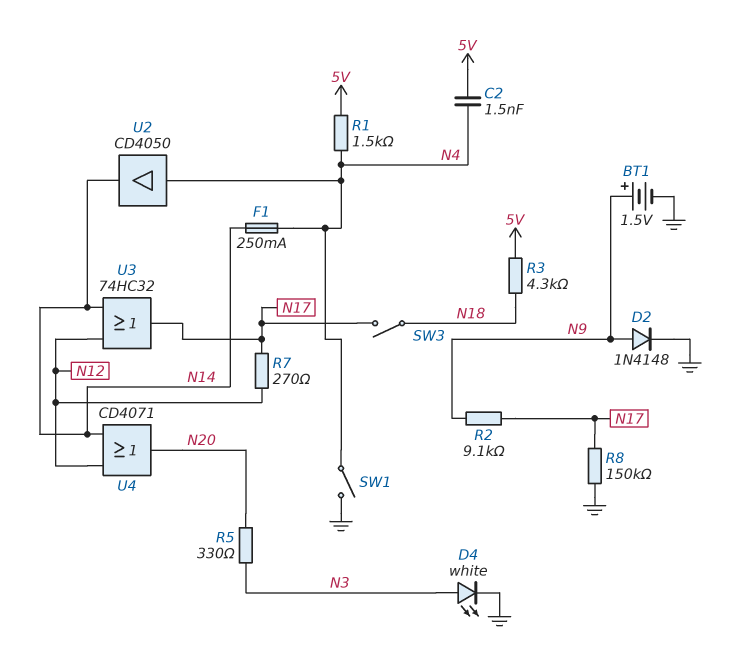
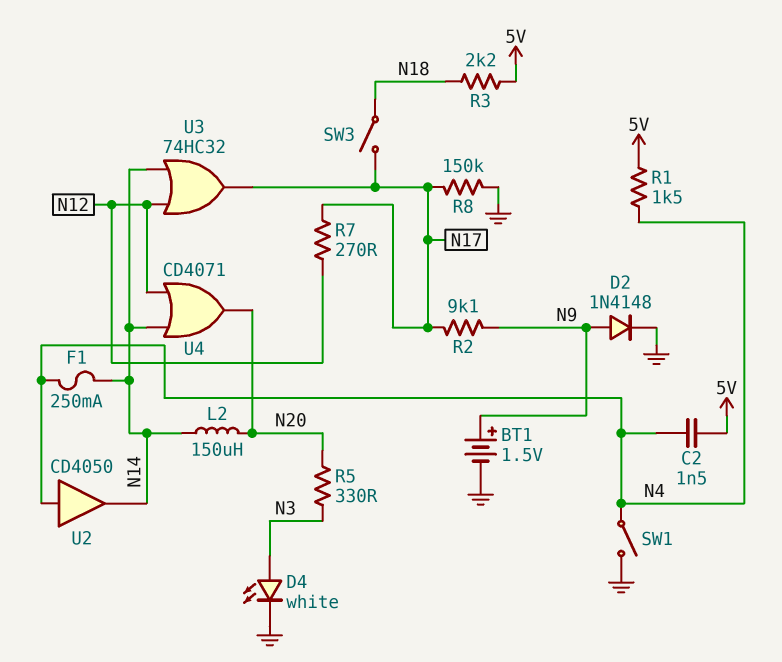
L2: none -> 150uH (N14, N20)
R3: 4.3k (5V, N18) -> 2.2k (5V, N18)

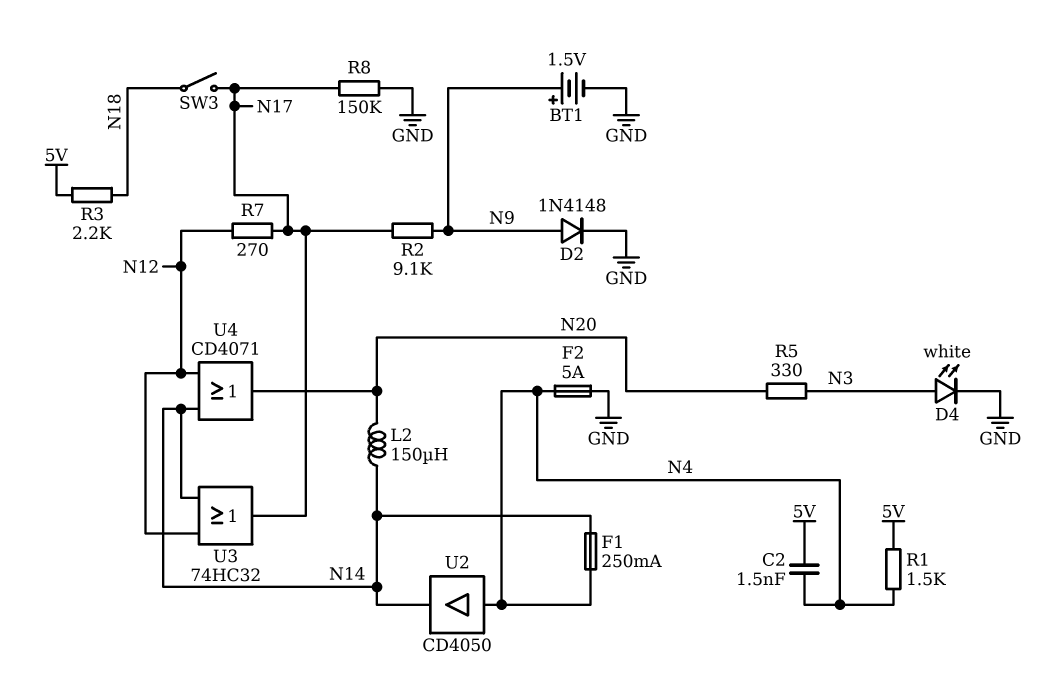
F2: none -> 5A (GND, N4)
SW1: switch (GND, N4) -> none

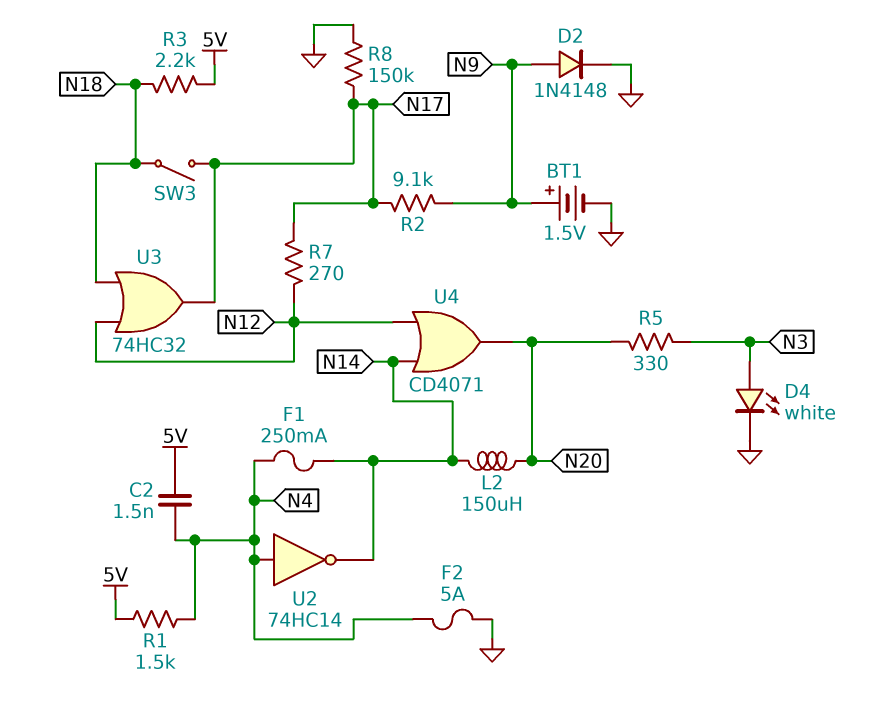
U2: buffer CD4050 (in N4, out N14) -> NOT 74HC14 (in N4, out N14)
U3: OR 74HC32 (in N12, in N14, out N17) -> OR 74HC32 (in N12, in N18, out N17)

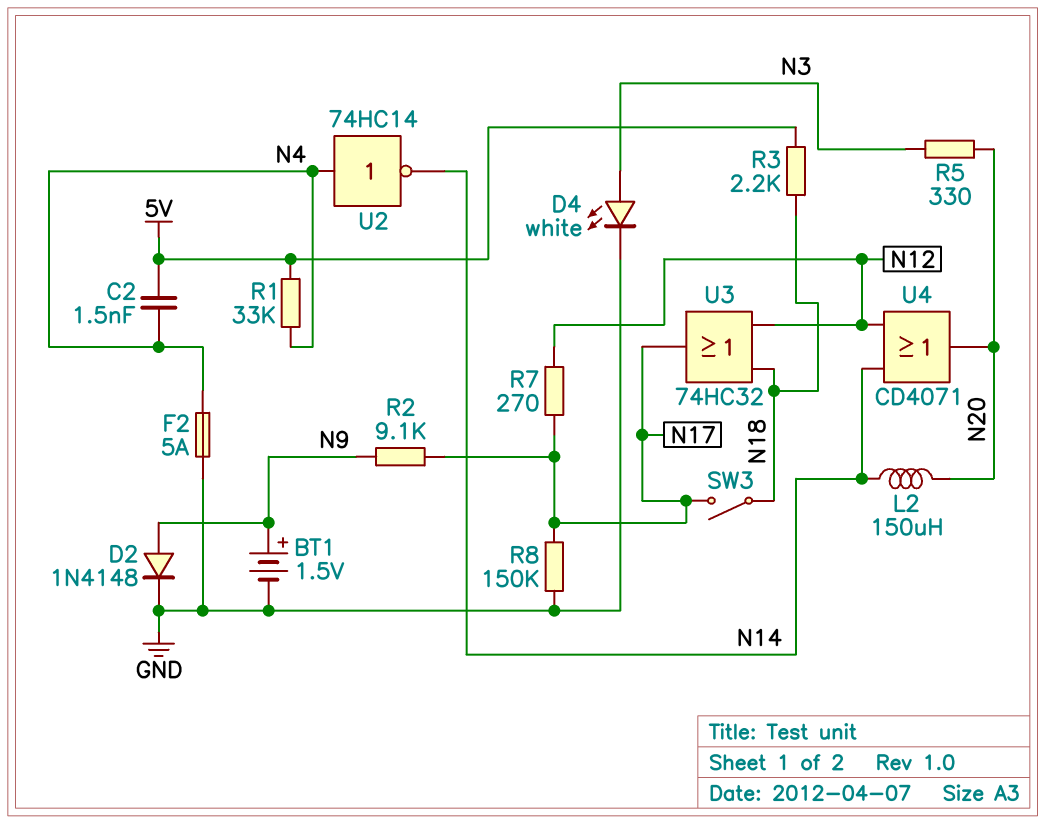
F1: 250mA (N4, N14) -> none
R1: 1.5k (5V, N4) -> 33k (5V, N4)

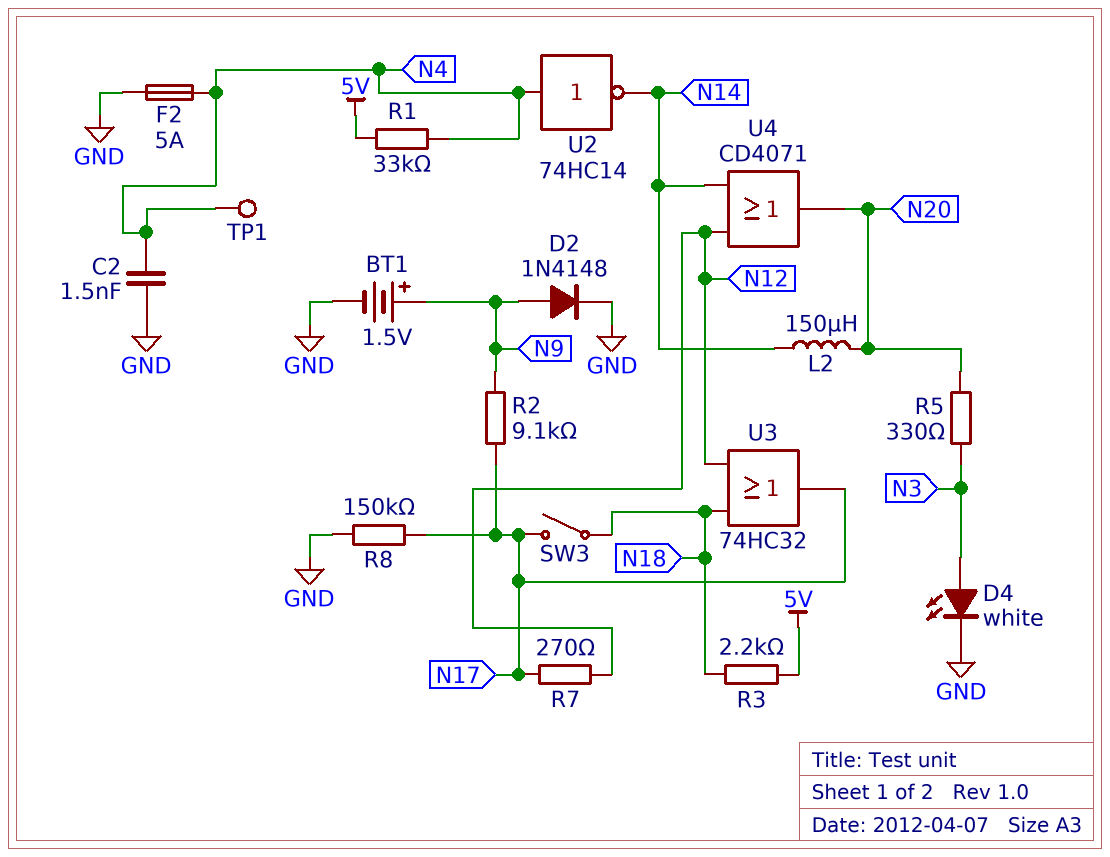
C2: 1.5nF (5V, N4) -> 1.5nF (GND, N4)
TP1: none -> test point (N4)

